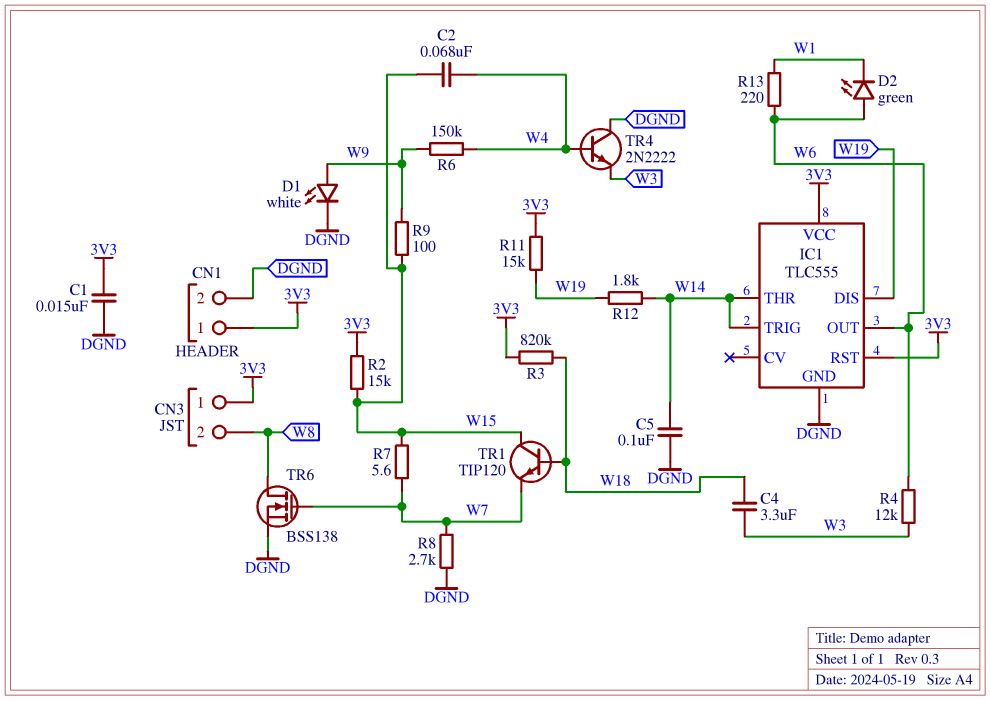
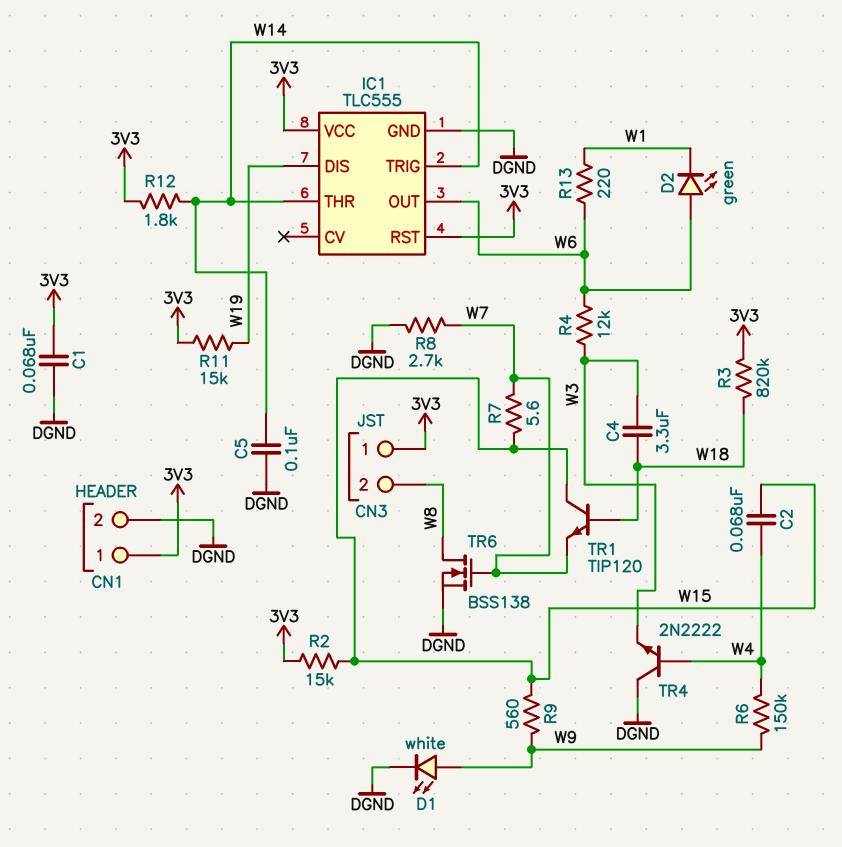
C1: 15nF (3V3, DGND) -> 68nF (3V3, DGND)
R9: 100 (W9, W15) -> 560 (W9, W15)
R12: 1.8k (W14, W19) -> 1.8k (3V3, W14)

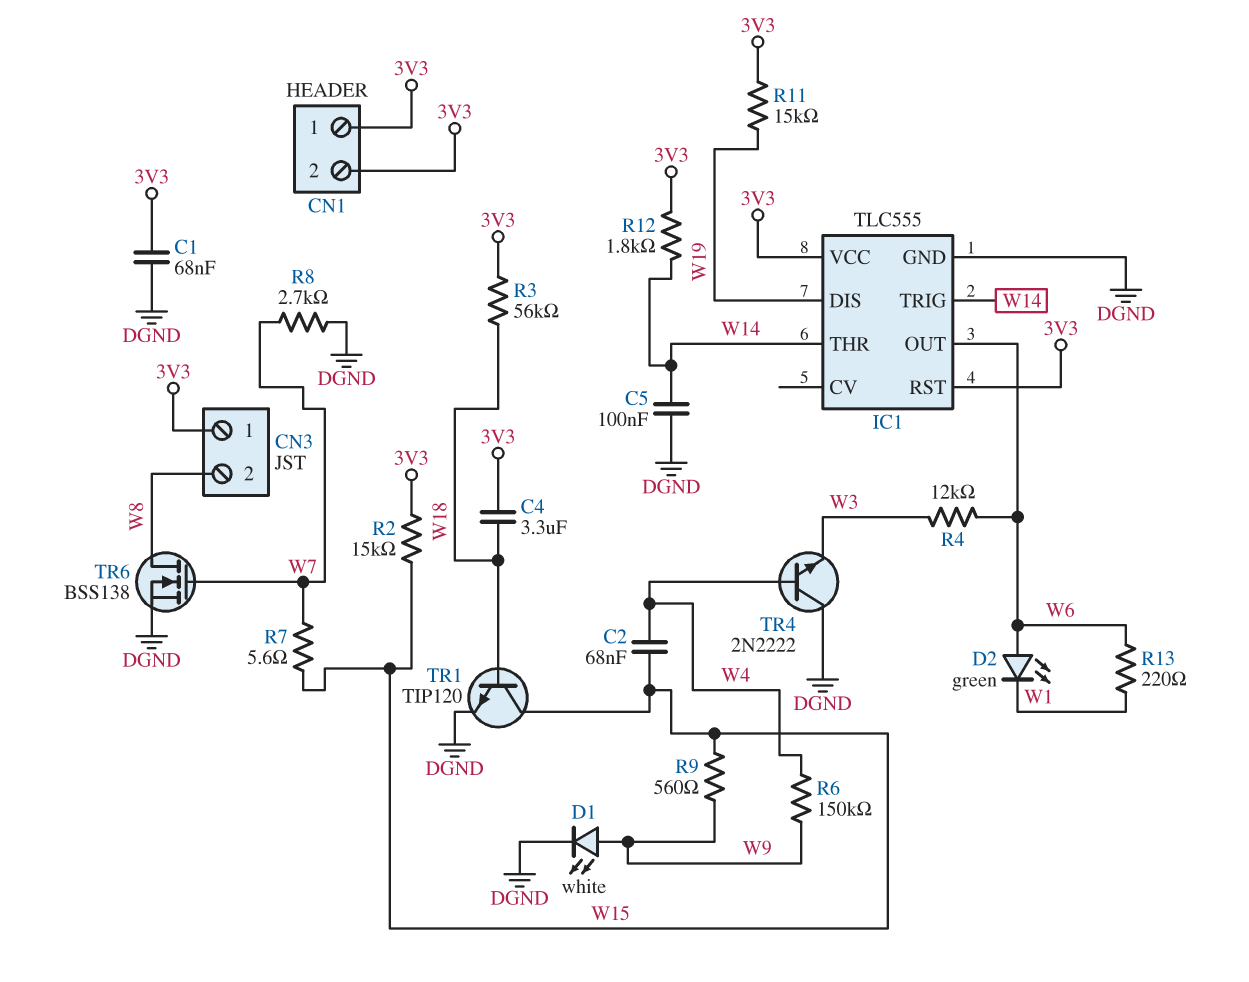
C4: 3.3uF (W3, W18) -> 3.3uF (3V3, W18)
CN1 pin 2: DGND -> 3V3
R3: 820k (3V3, W18) -> 56k (3V3, W18)
TR1: NPN TIP120 (B W18, C W15, E W7) -> NPN TIP120 (B W18, C W15, E DGND)

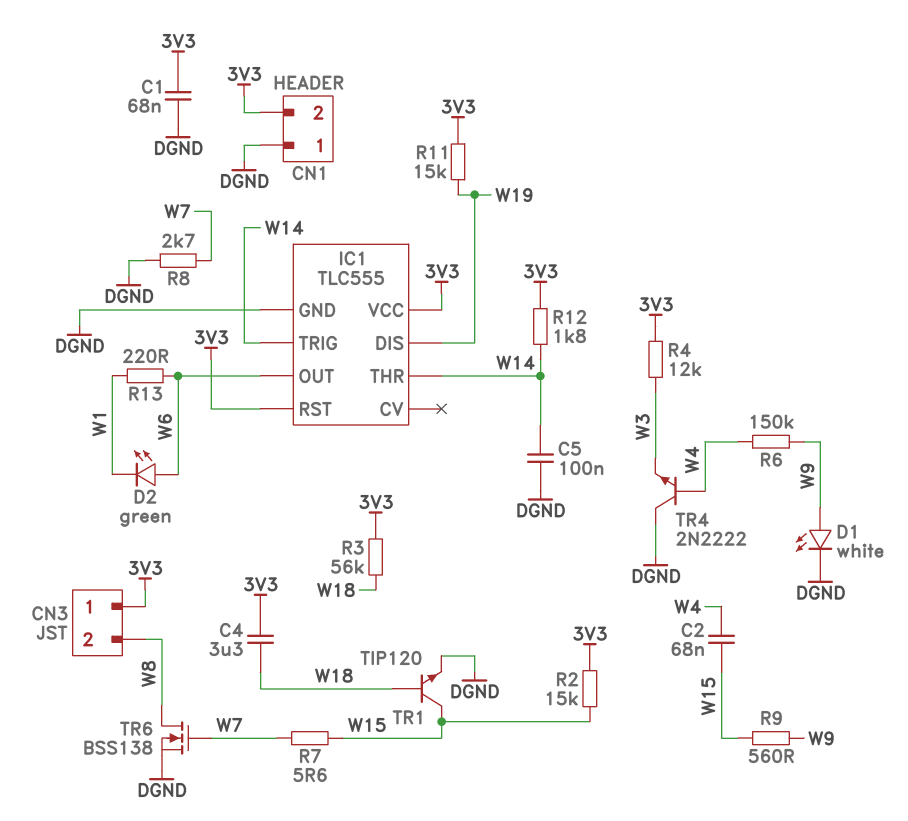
CN1 pin 1: 3V3 -> DGND
R4: 12k (W3, W6) -> 12k (3V3, W3)

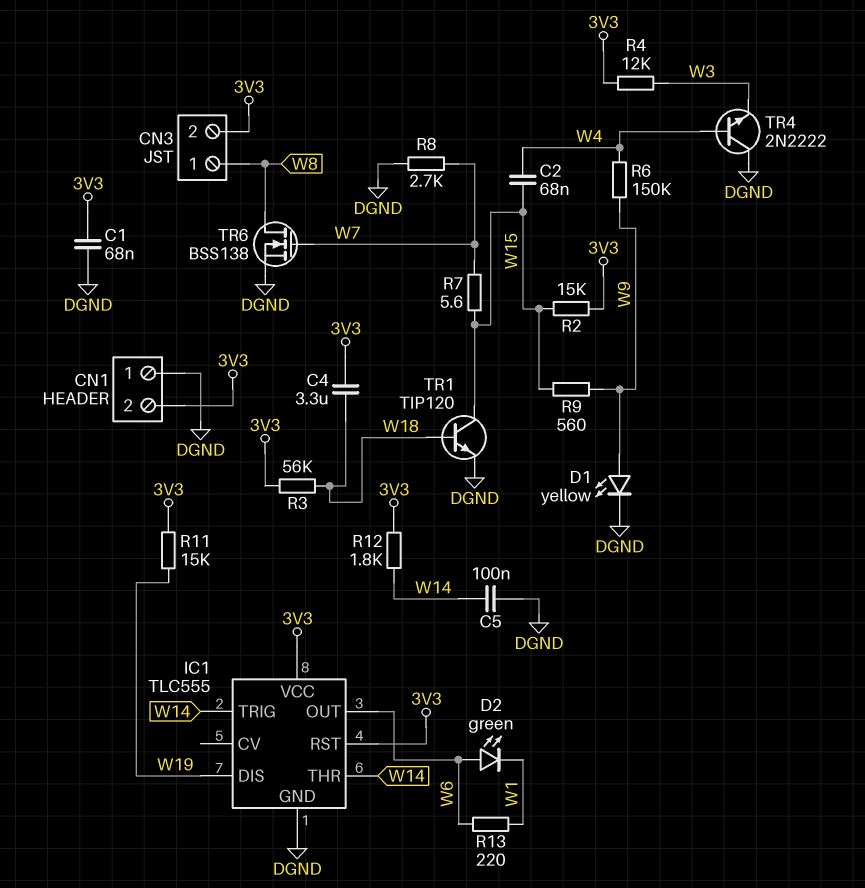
CN3 pin 1: 3V3 -> W8
CN3 pin 2: W8 -> 3V3
D1: LED white (A W9, K DGND) -> LED yellow (A W9, K DGND)

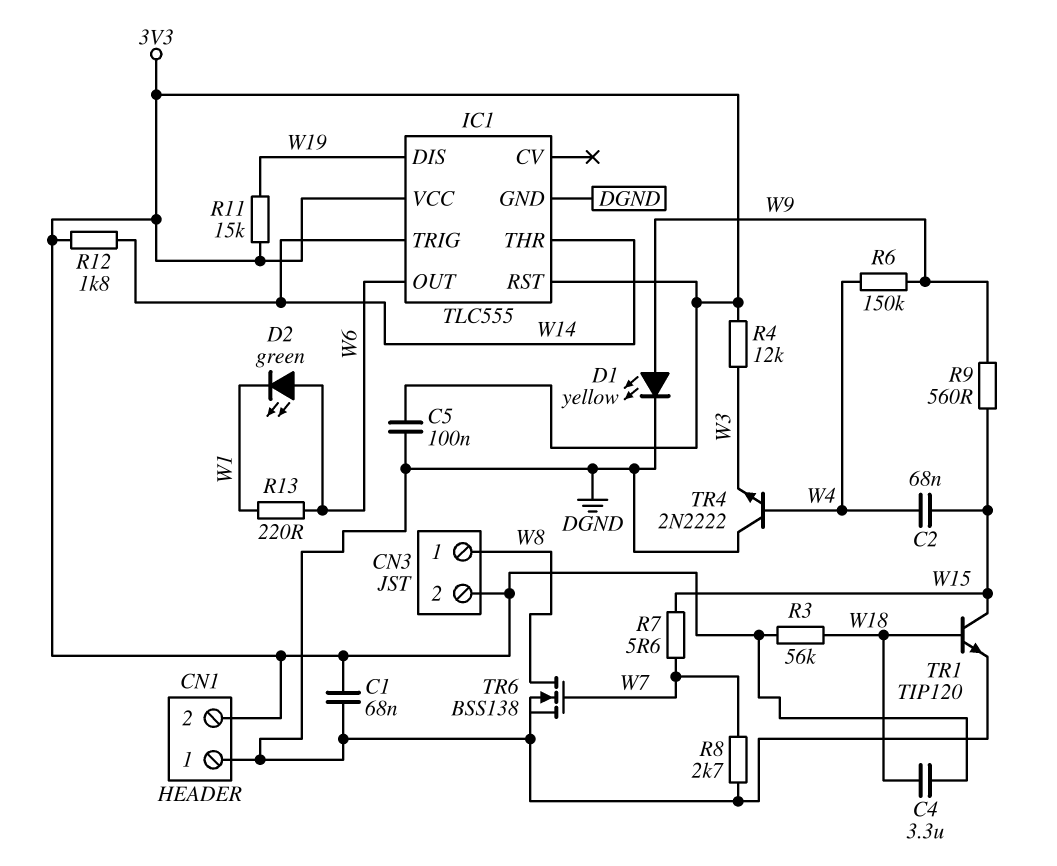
C5: 100nF (DGND, W14) -> 100nF (3V3, DGND)
R2: 15k (3V3, W15) -> none

